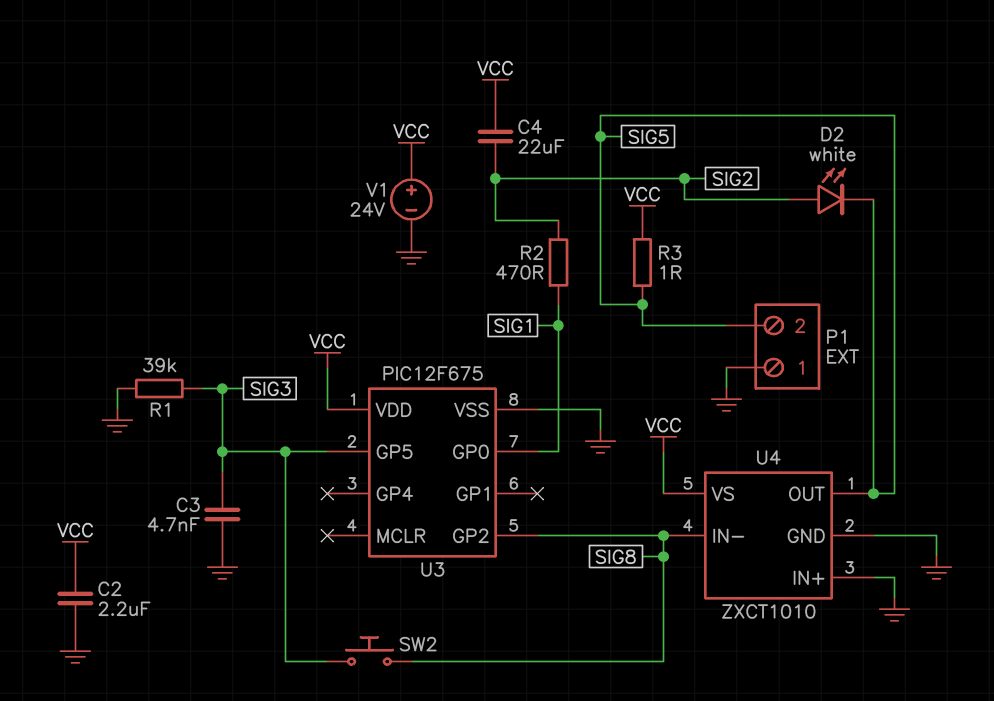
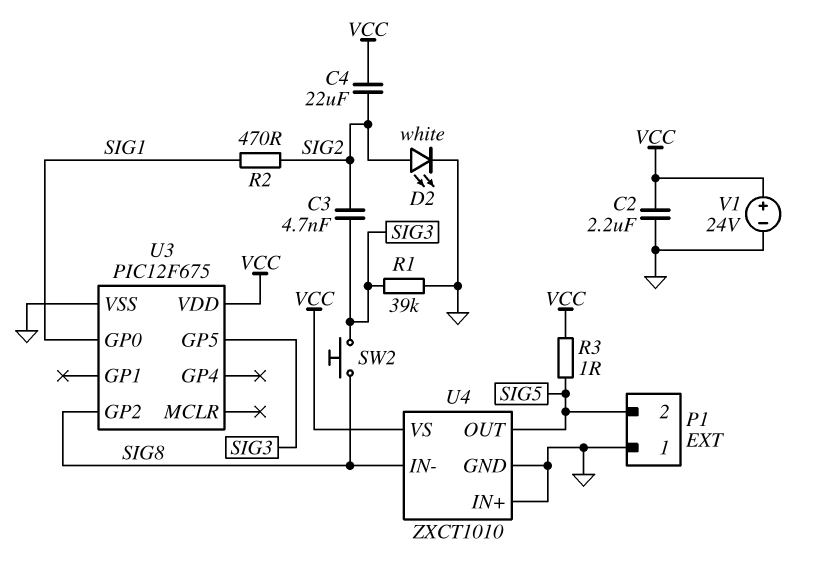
C3: 4.7nF (GND, SIG3) -> 4.7nF (SIG2, SIG3)
D2: LED white (A SIG2, K SIG5) -> LED white (A SIG2, K GND)

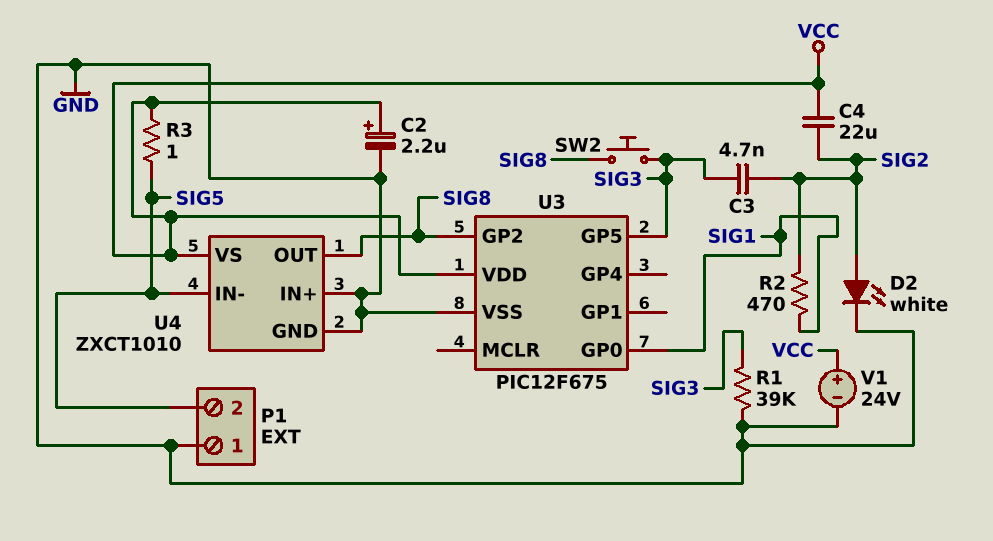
C2: 2.2uF (GND, VCC) -> 2.2uF (plus VCC, minus GND)
U4 pin IN-: SIG8 -> SIG5
U4 pin OUT: SIG5 -> SIG8

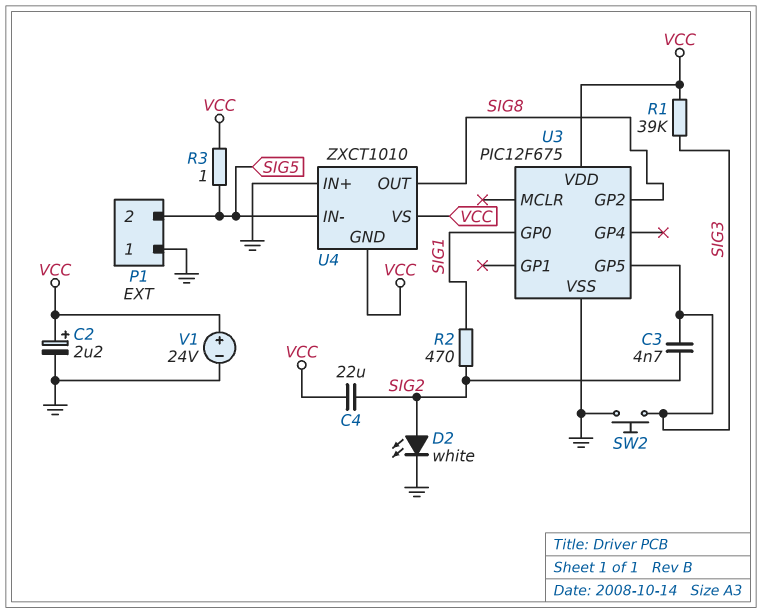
R1: 39k (GND, SIG3) -> 39k (SIG3, VCC)
SW2: button (SIG3, SIG8) -> button (GND, SIG3)
U4 pin GND: GND -> VCC

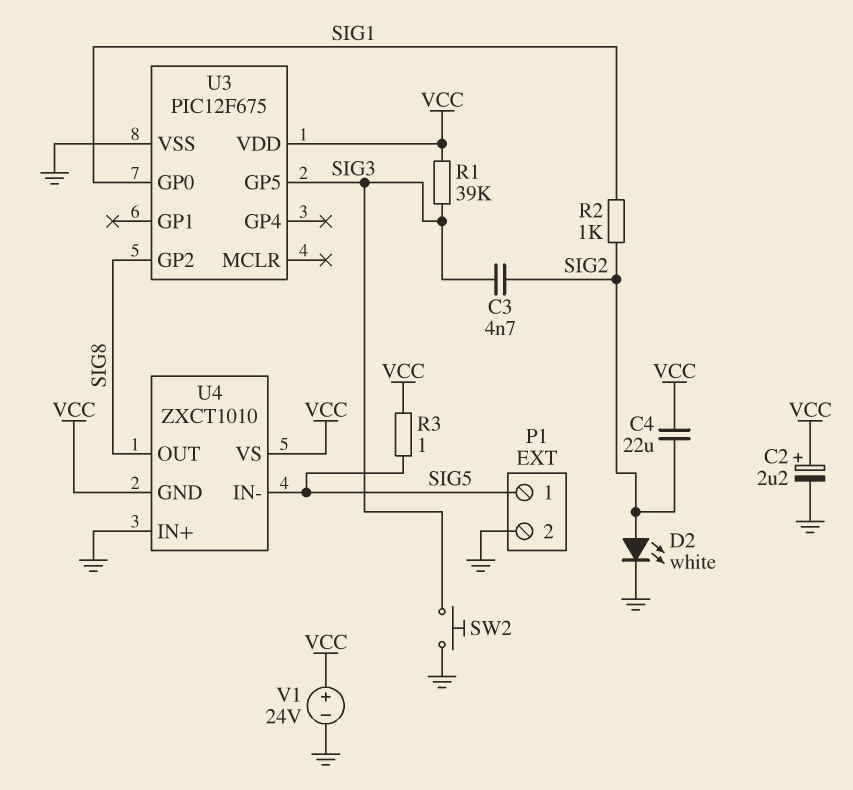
P1 pin 1: GND -> SIG5
P1 pin 2: SIG5 -> GND
R2: 470 (SIG1, SIG2) -> 1k (SIG1, SIG2)

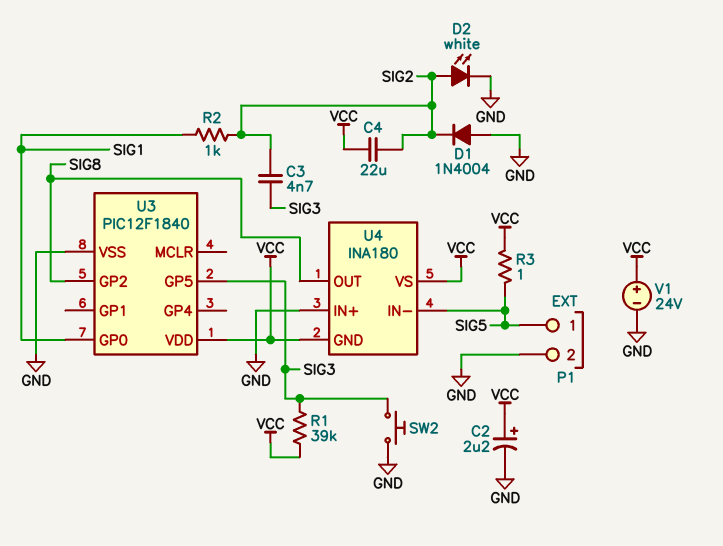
D1: none -> diode 1N4004 (A GND, K SIG2)
U3: PIC12F675 -> PIC12F1840
U4: ZXCT1010 -> INA180

